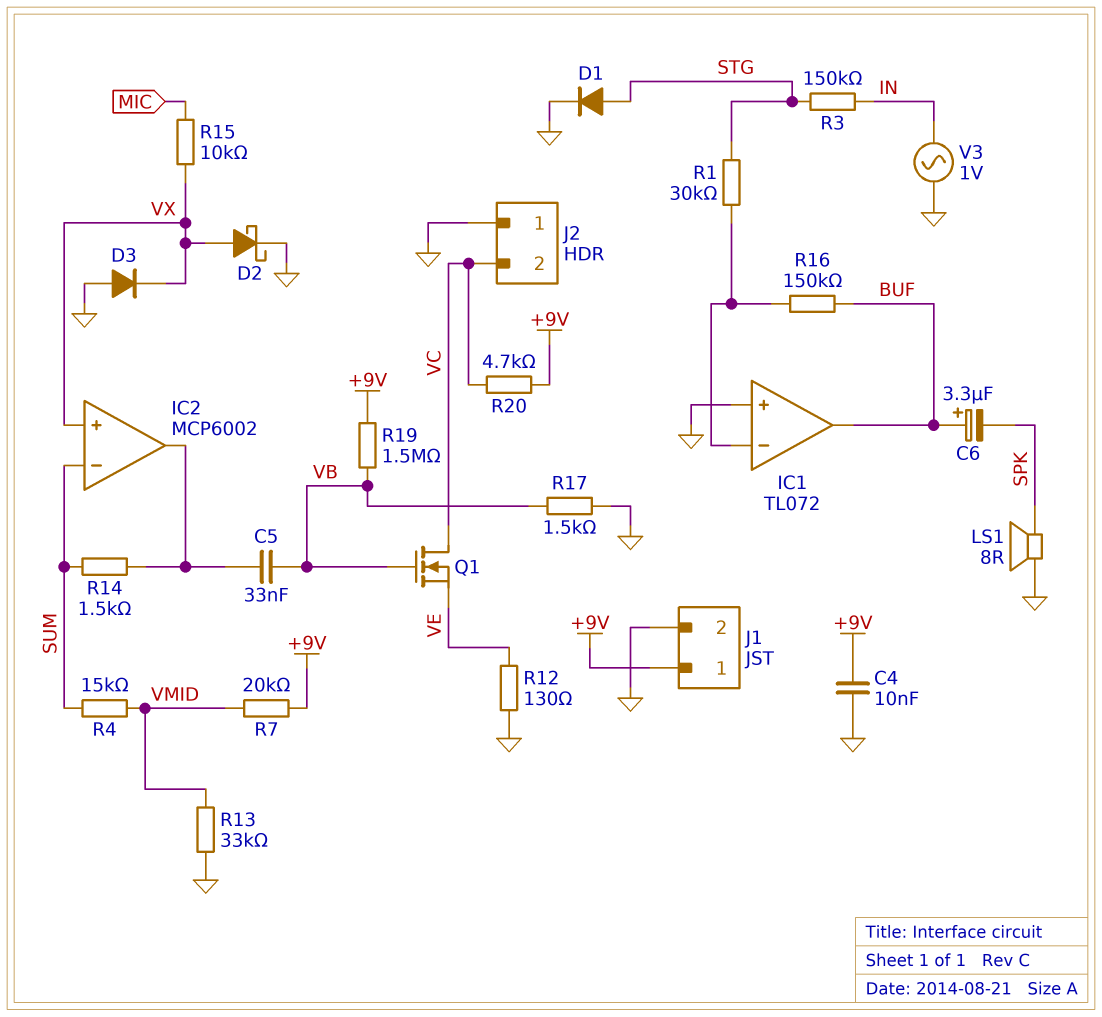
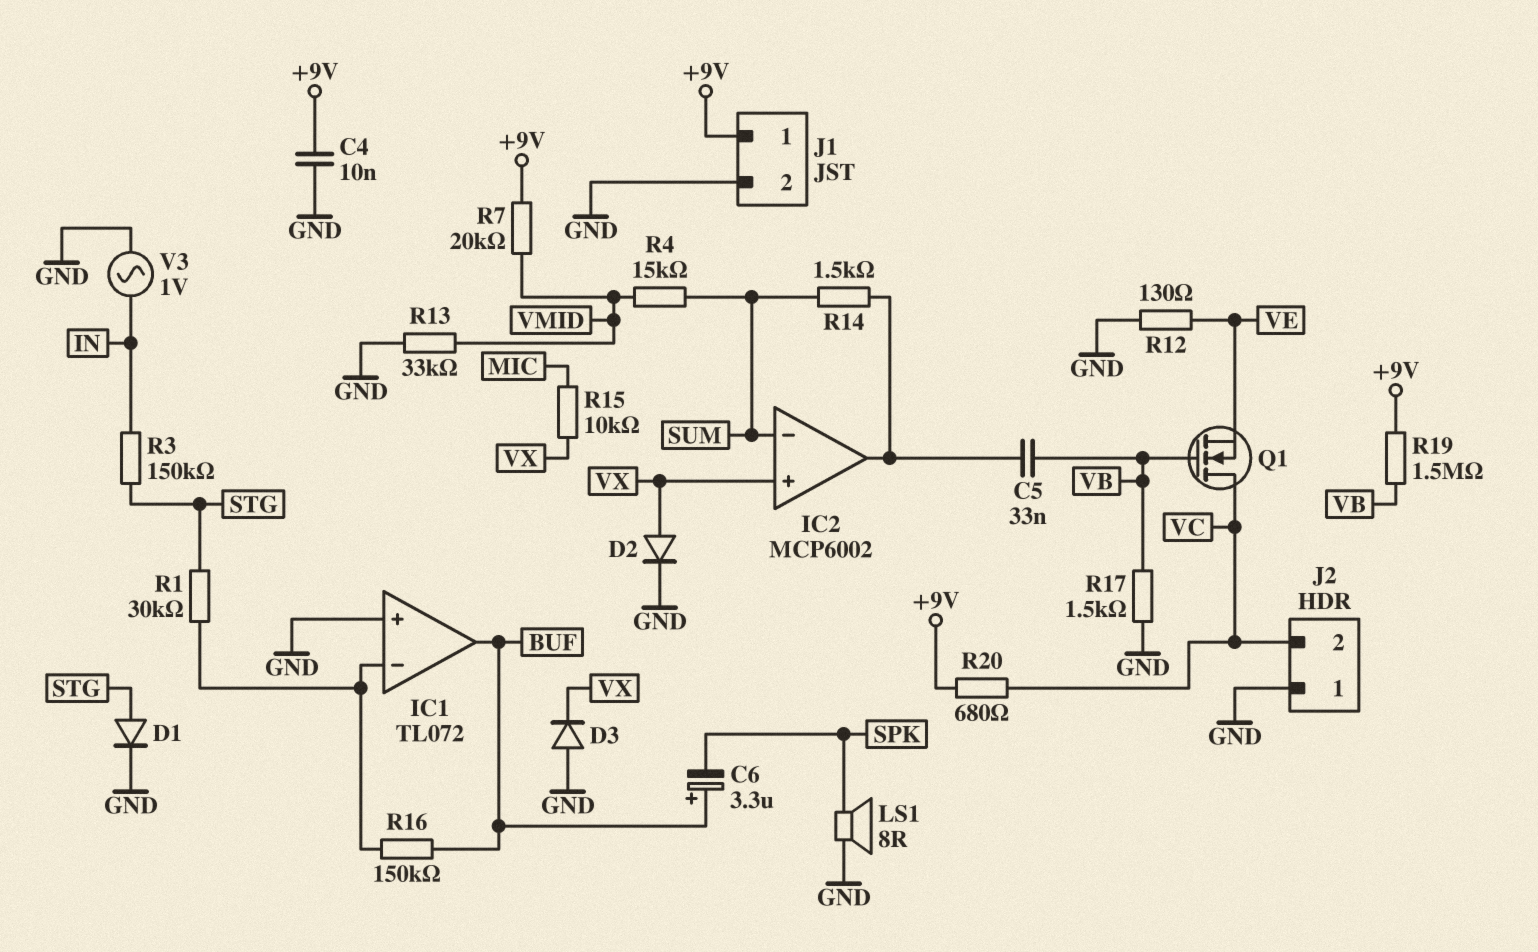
D2: schottky (A VX, K GND) -> diode (A VX, K GND)
R20: 4.7k (+9V, VC) -> 680 (+9V, VC)

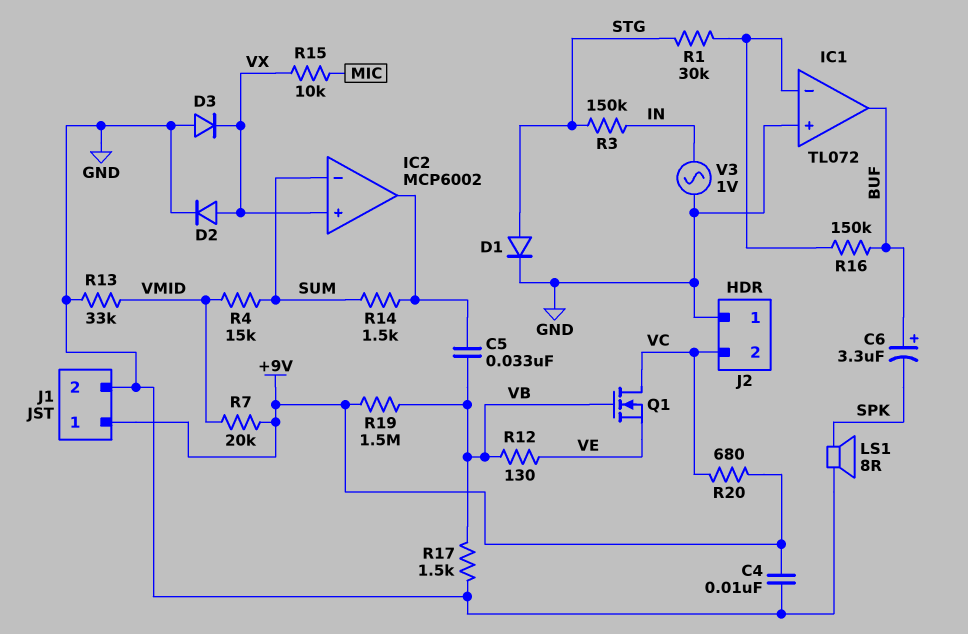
R12: 130 (GND, VE) -> 130 (VB, VE)

